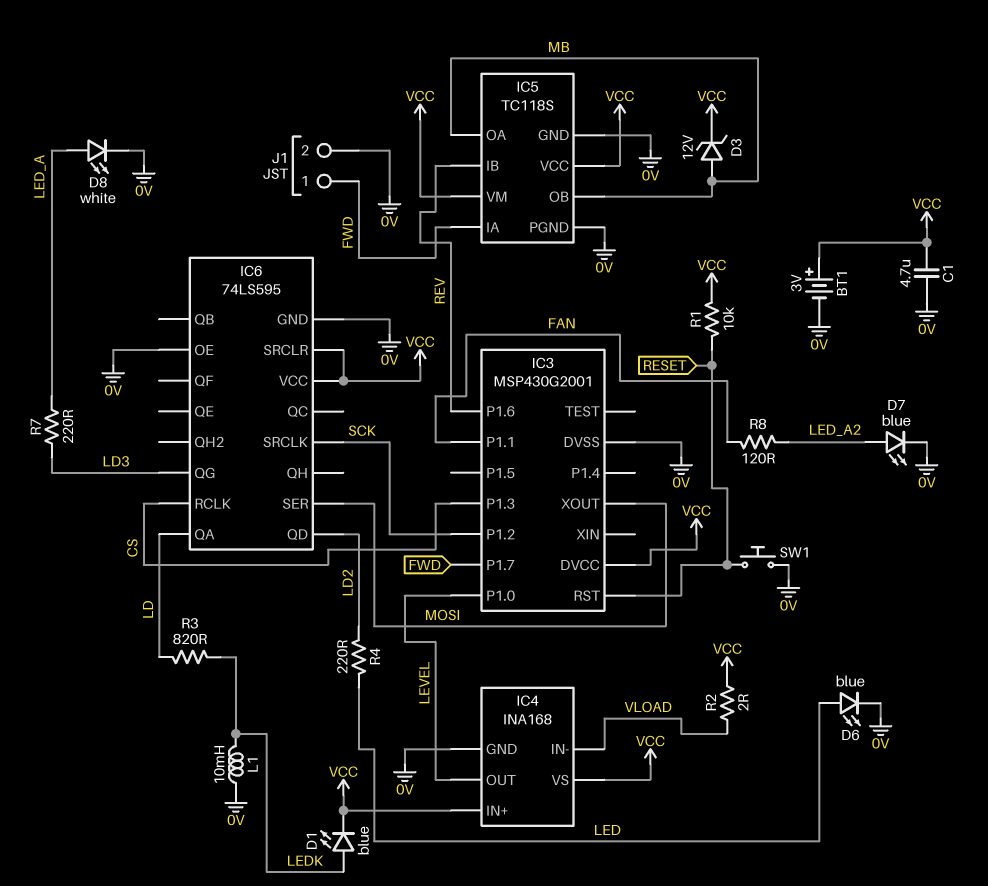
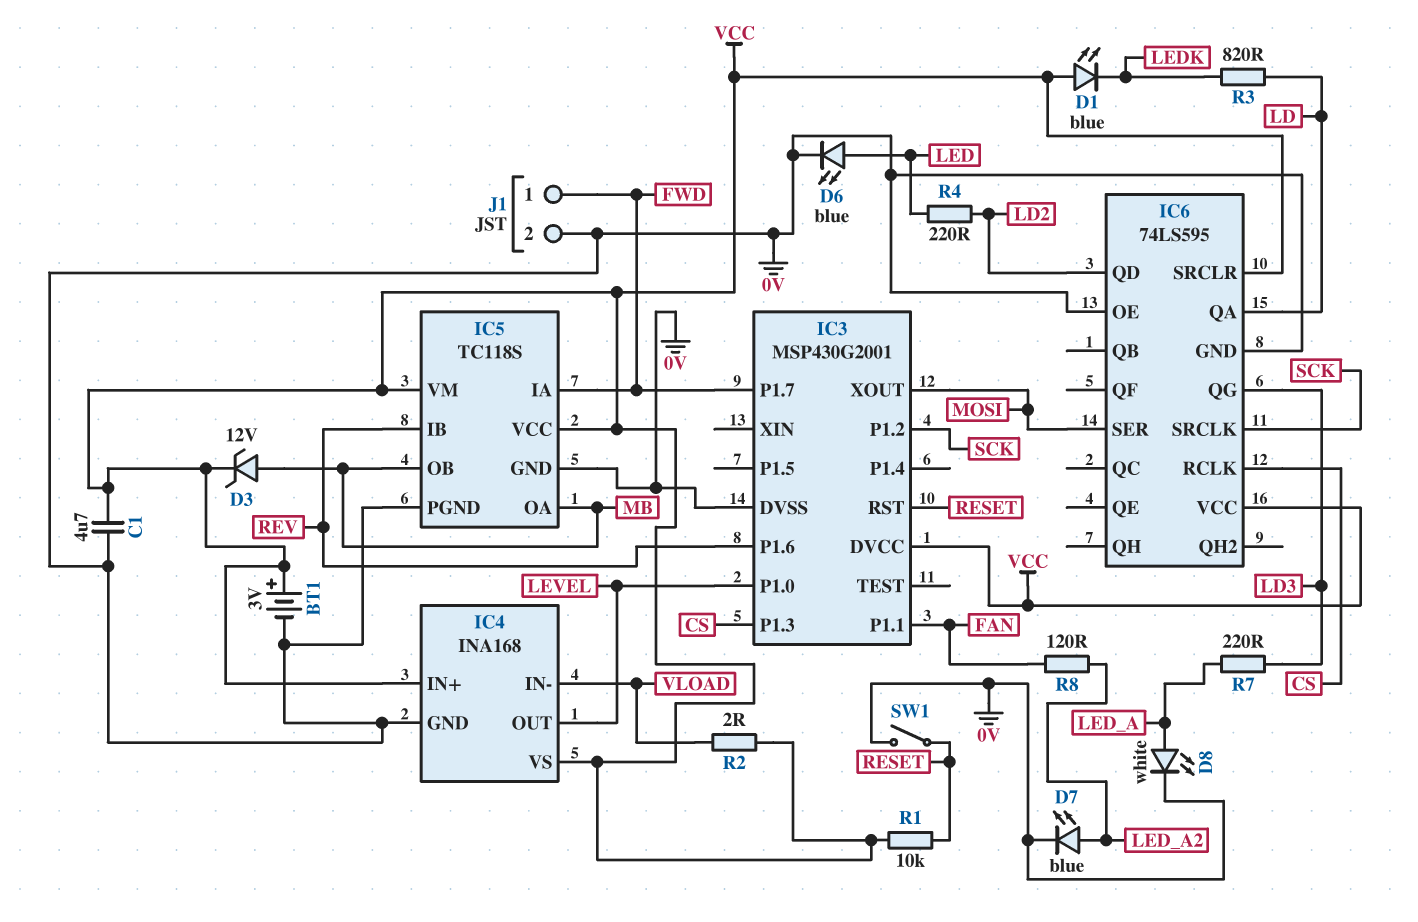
D1: LED blue (A LEDK, K VCC) -> LED blue (A VCC, K LEDK)
L1: 10mH (0V, LEDK) -> none
SW1: button (0V, RESET) -> switch (0V, RESET)

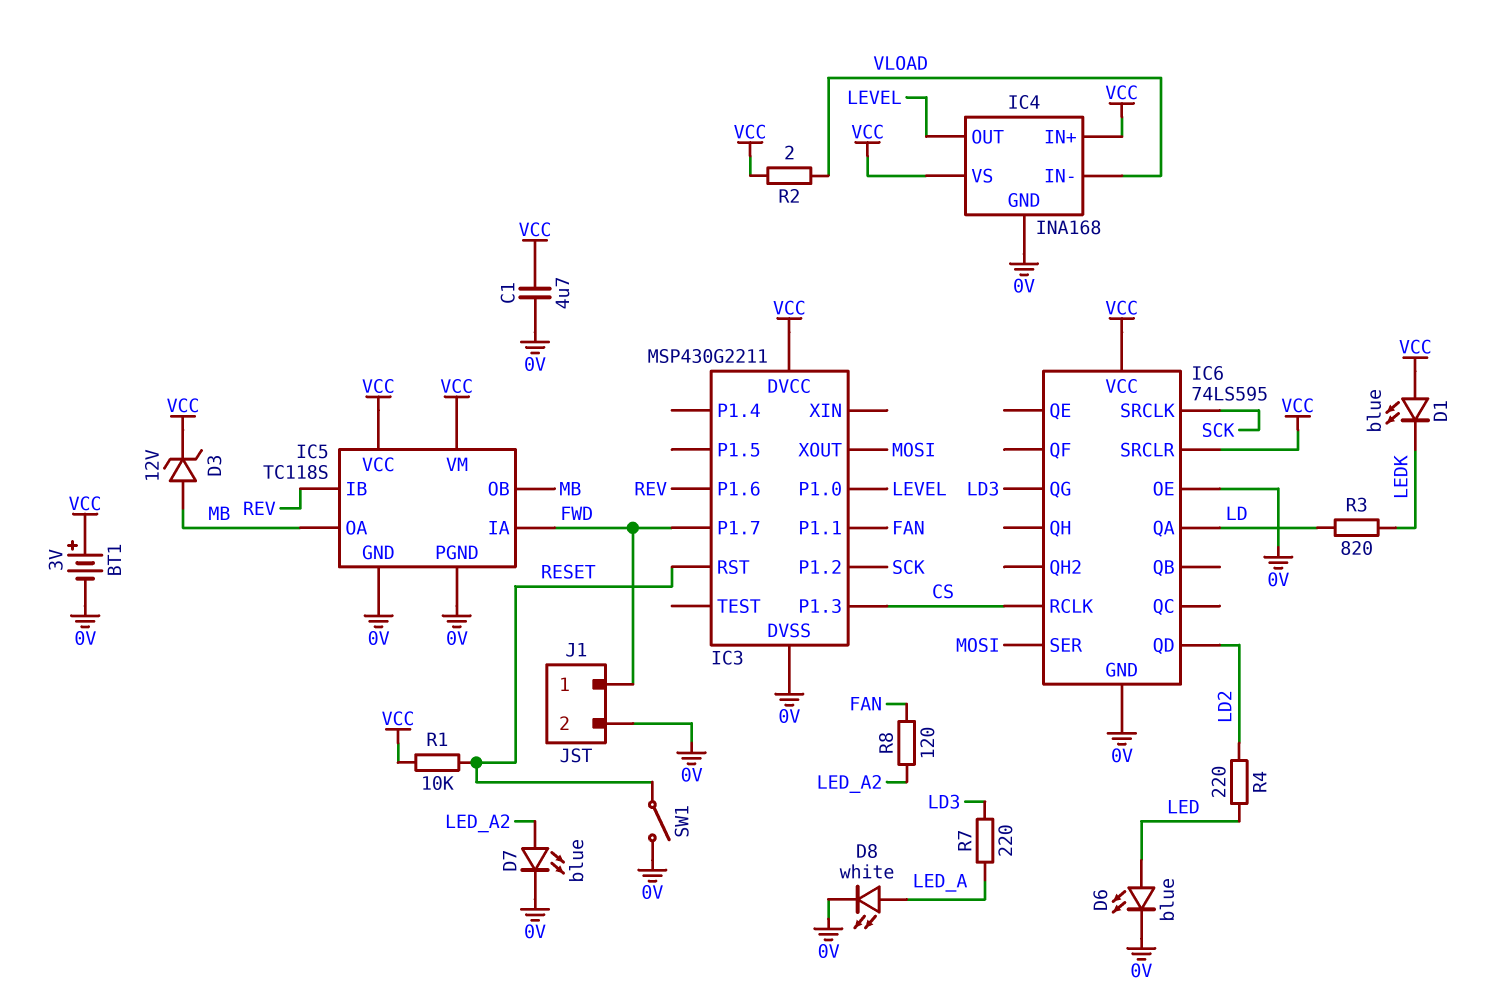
IC3: MSP430G2001 -> MSP430G2211

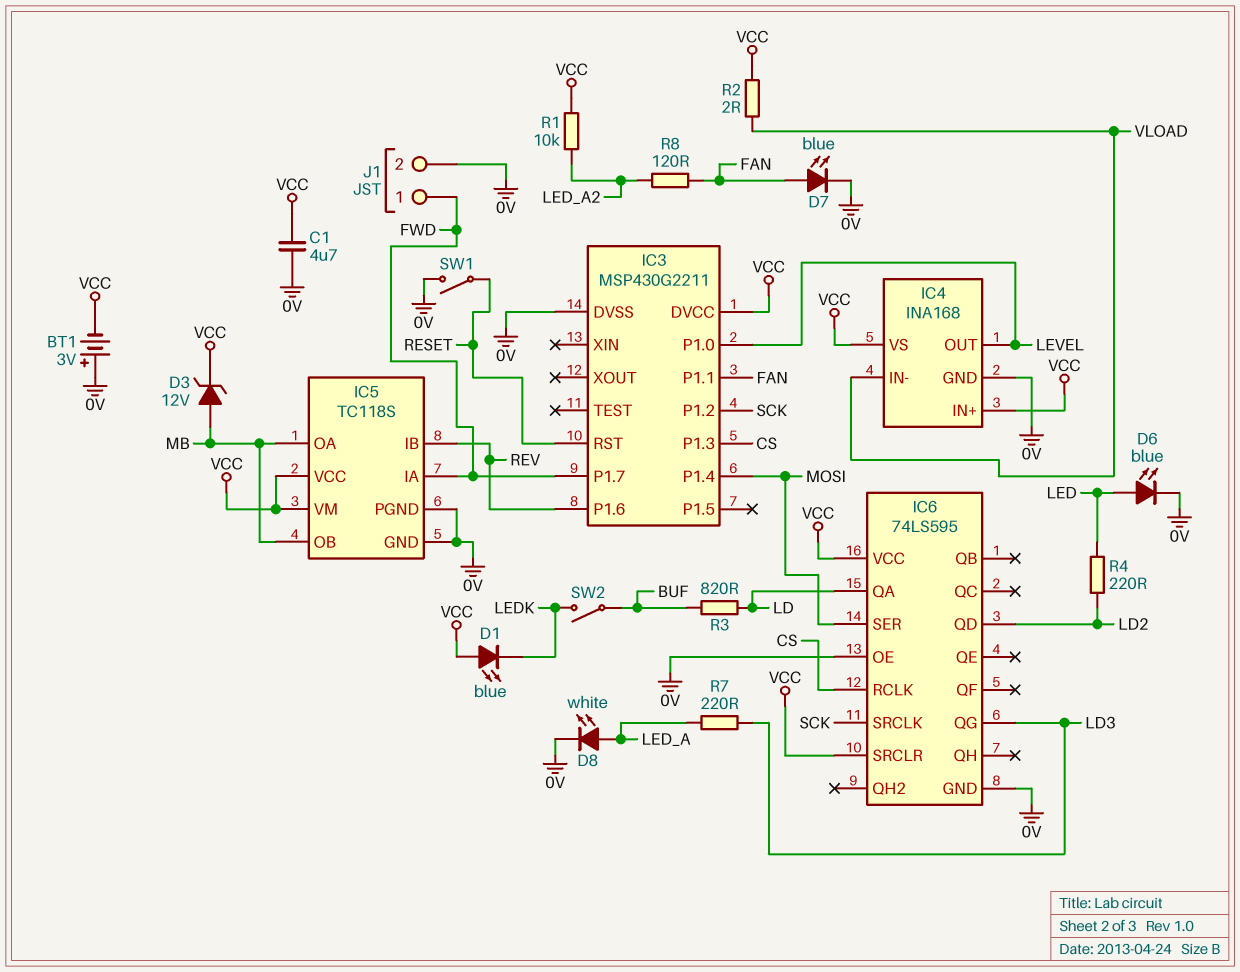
BT1: 3V (plus VCC, minus 0V) -> 3V (plus 0V, minus VCC)
D7: LED blue (A LED_A2, K 0V) -> LED blue (A FAN, K 0V)
IC3 pin P1.4: none -> MOSI
IC3 pin XOUT: MOSI -> none
R1: 10k (RESET, VCC) -> 10k (LED_A2, VCC)
R3: 820 (LD, LEDK) -> 820 (BUF, LD)
SW2: none -> switch (BUF, LEDK)

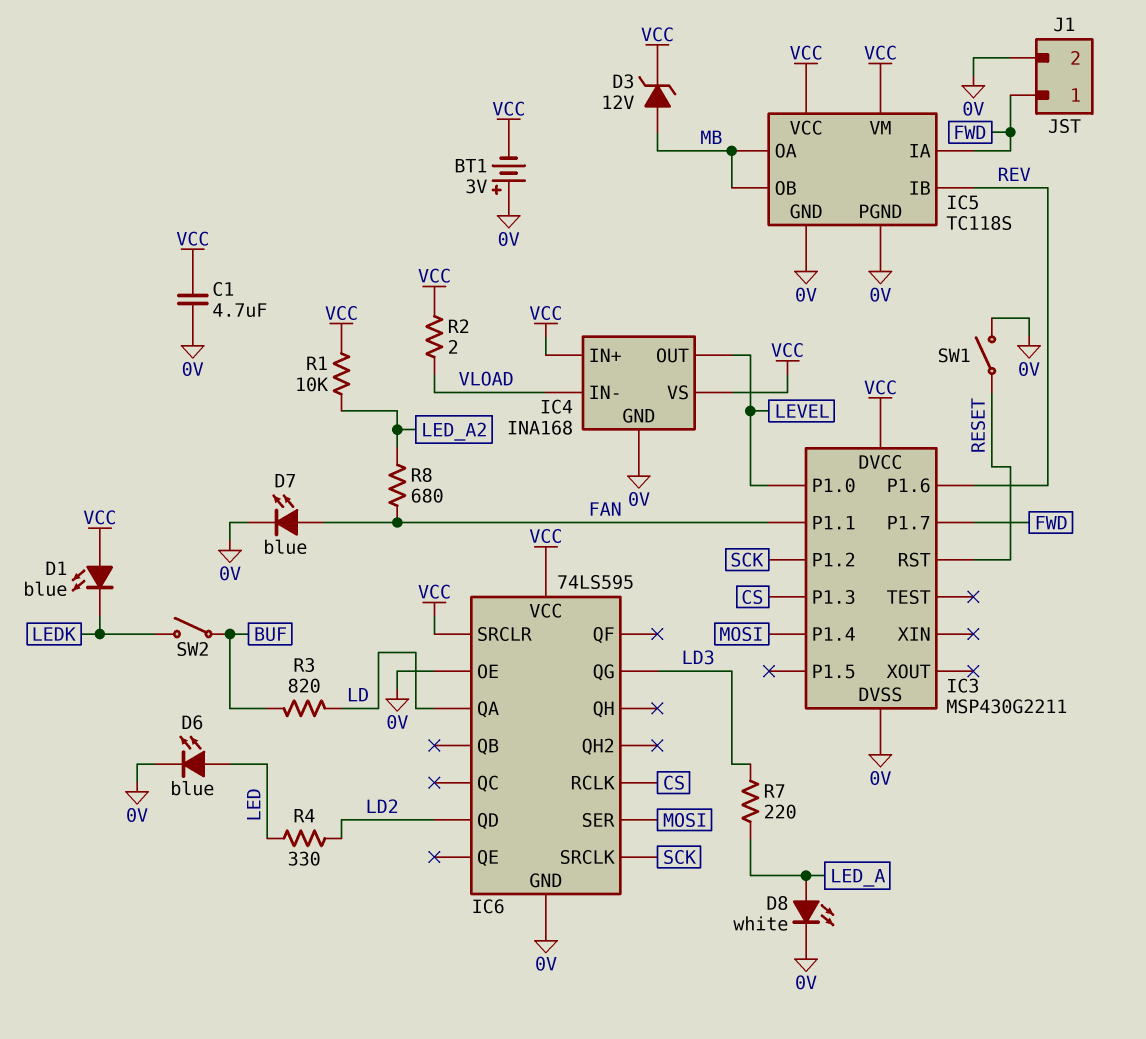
R4: 220 (LD2, LED) -> 330 (LD2, LED)
R8: 120 (FAN, LED_A2) -> 680 (FAN, LED_A2)

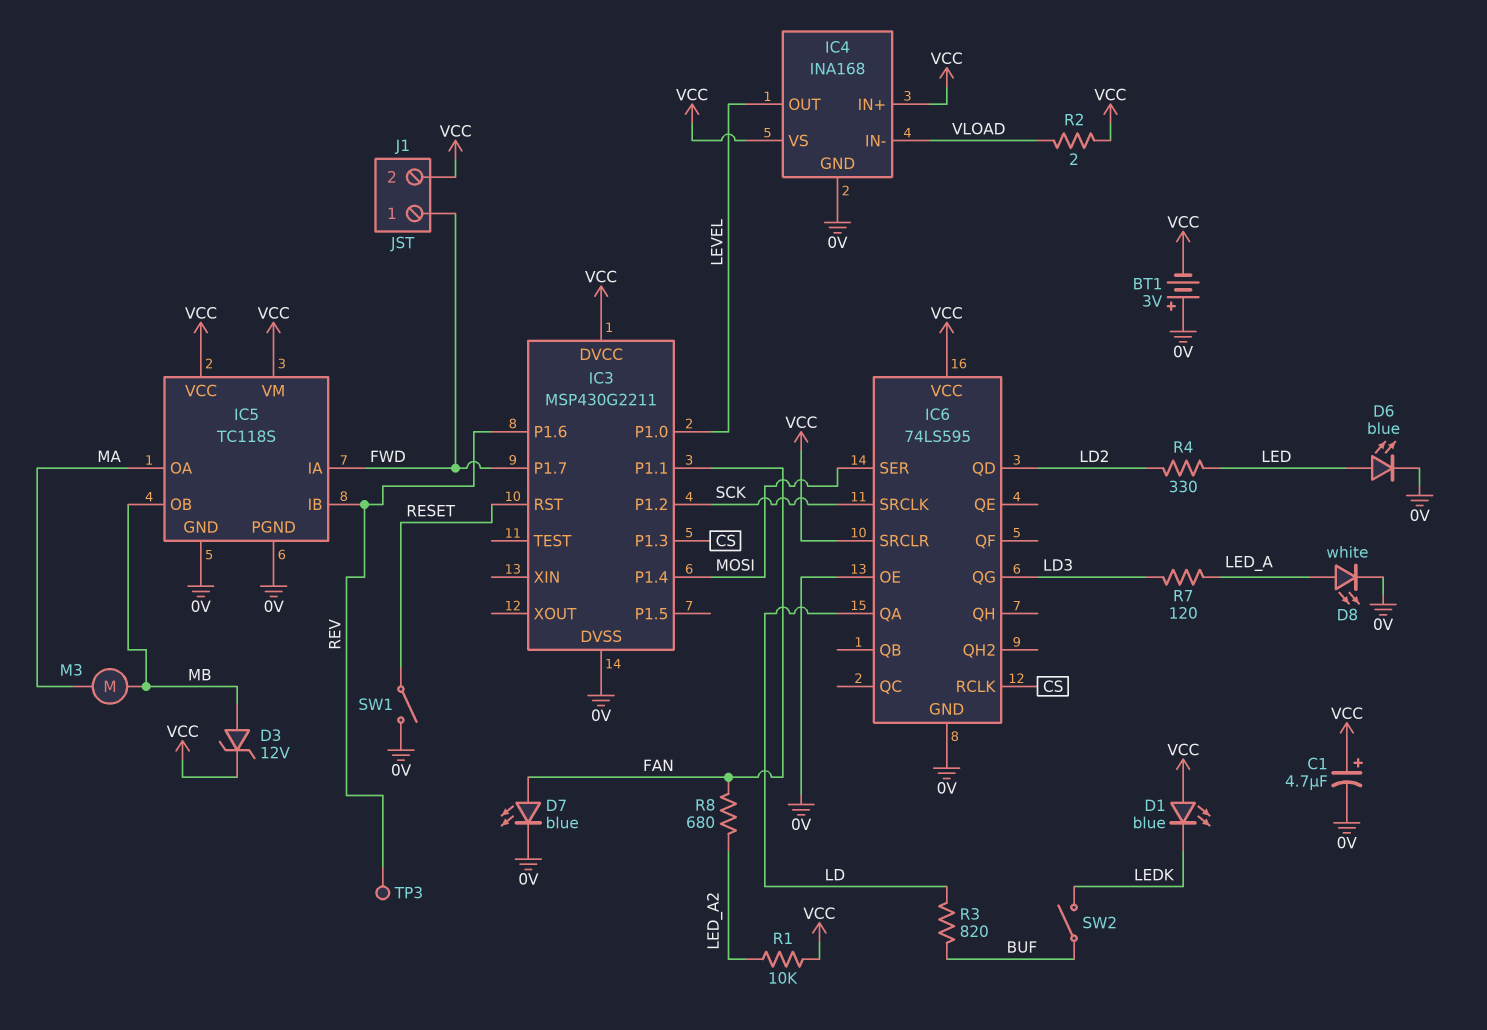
C1: 4.7uF (0V, VCC) -> 4.7uF (plus VCC, minus 0V)
IC5 pin OA: MB -> MA
J1 pin 2: 0V -> VCC
M3: none -> motor (MA, MB)
R7: 220 (LD3, LED_A) -> 120 (LD3, LED_A)
TP3: none -> test point (REV)

